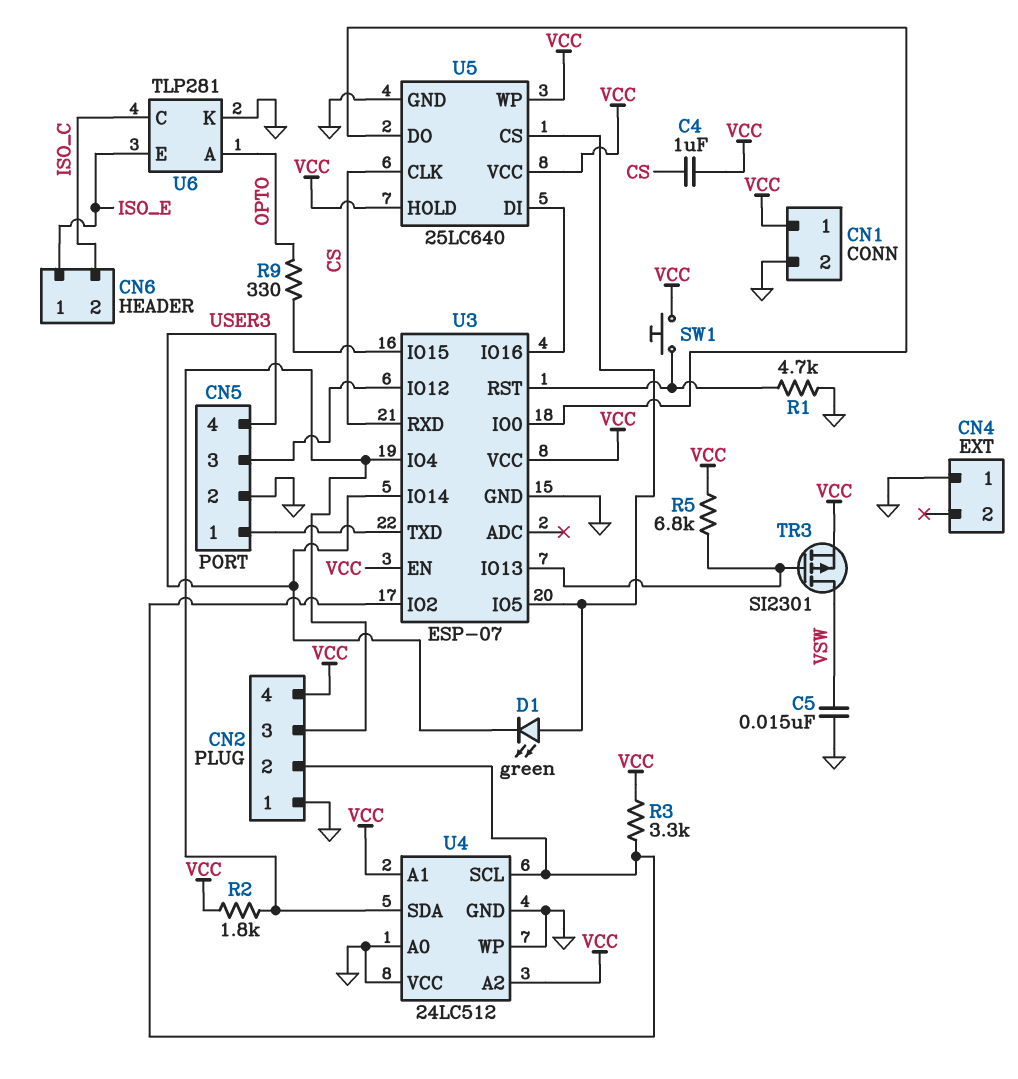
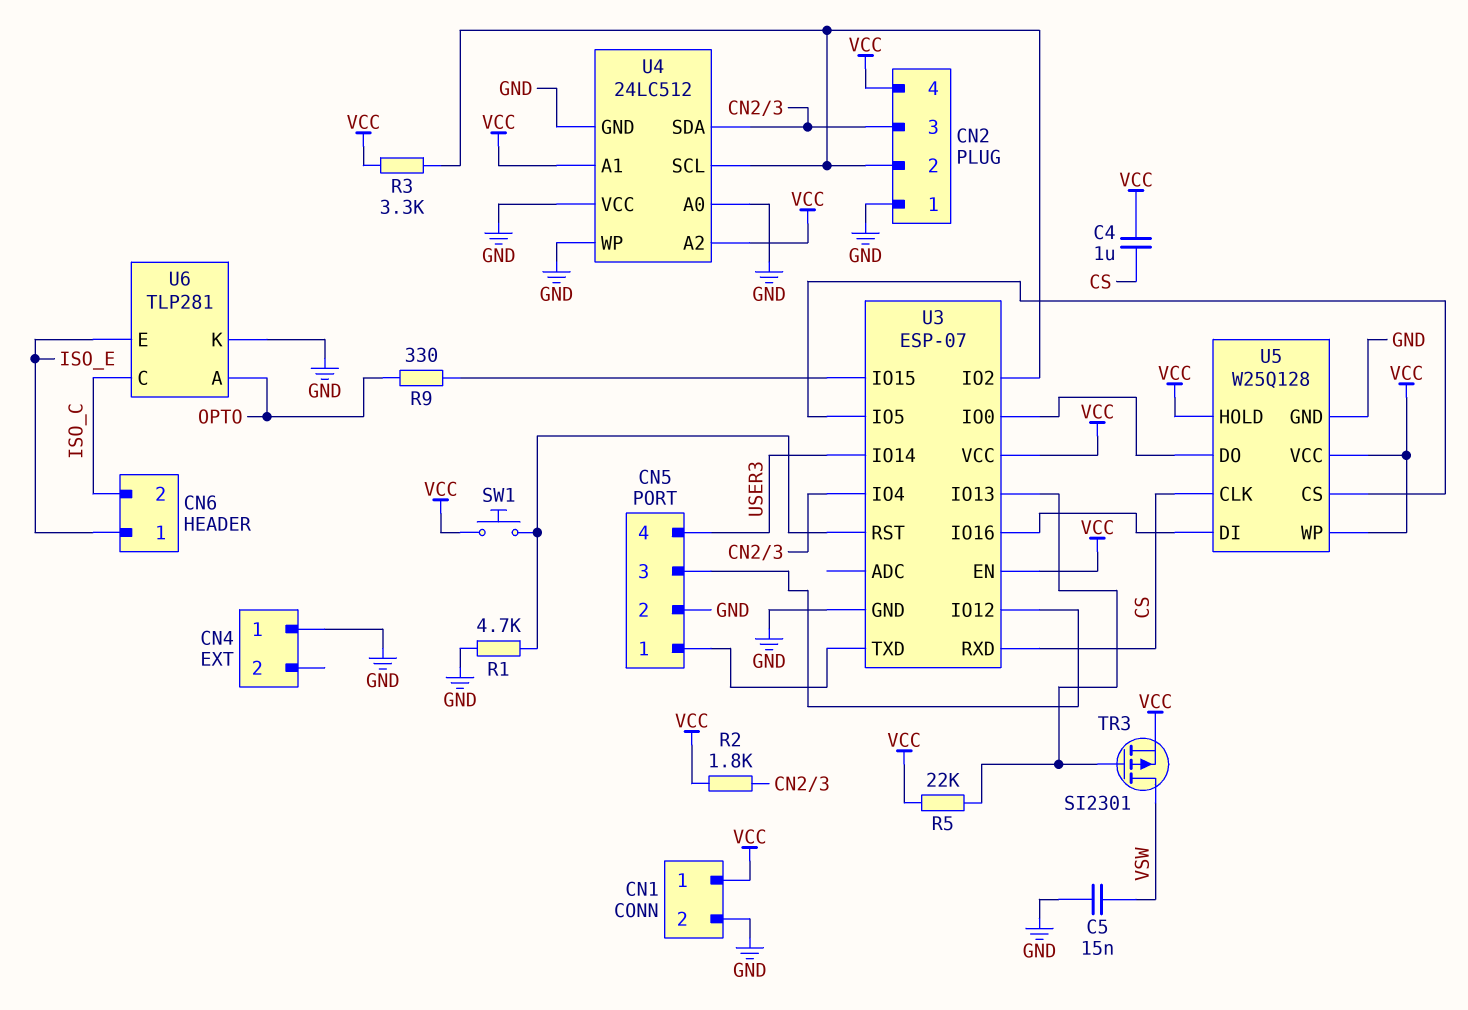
D1: LED green (A U3/IO5, K USER3) -> none
R5: 6.8k (U3/IO13, VCC) -> 22k (U3/IO13, VCC)
U5: 25LC640 -> W25Q128

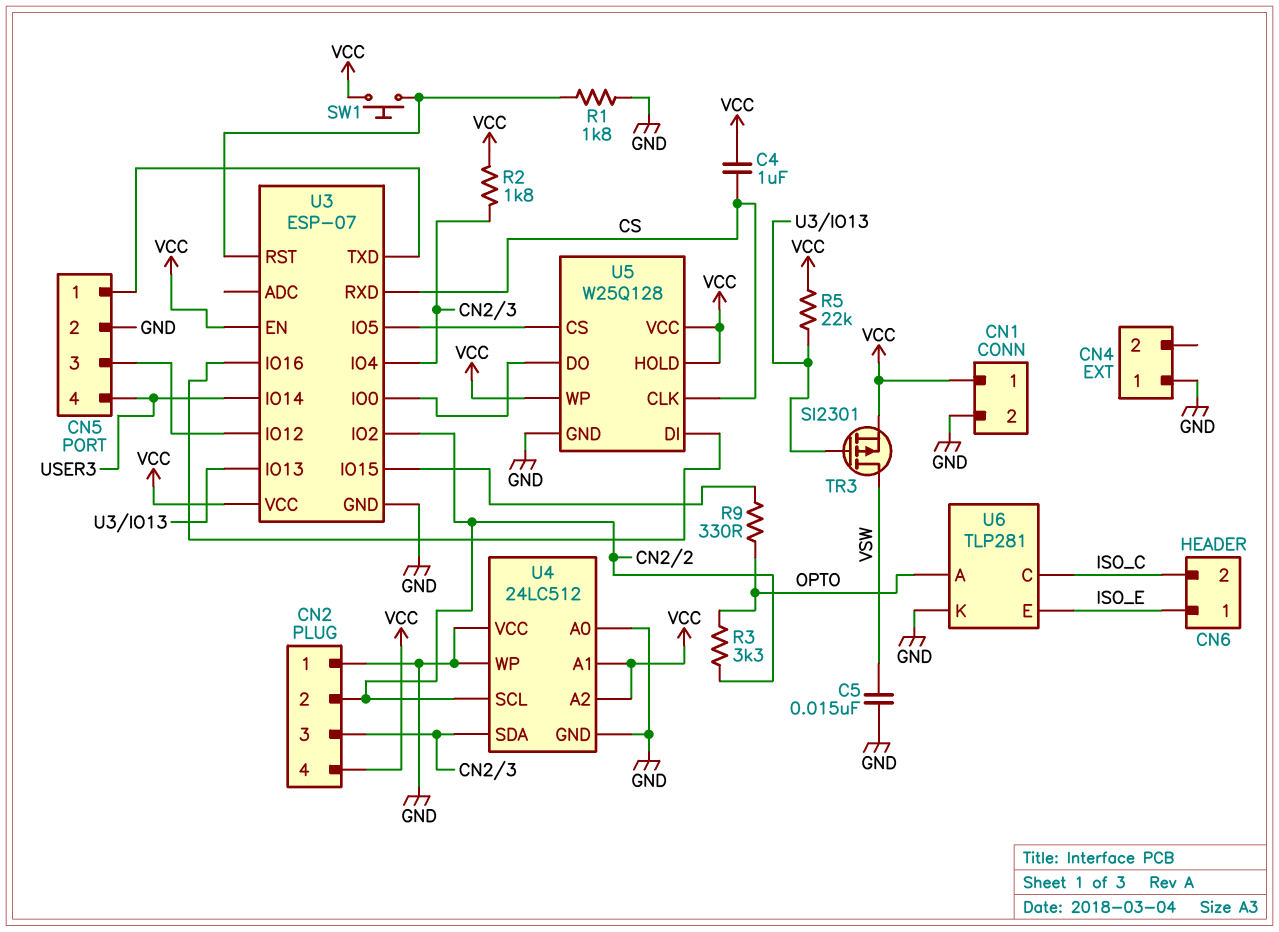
R1: 4.7k (GND, U3/RST) -> 1.8k (GND, U3/RST)
R3: 3.3k (CN2/2, VCC) -> 3.3k (CN2/2, OPTO)

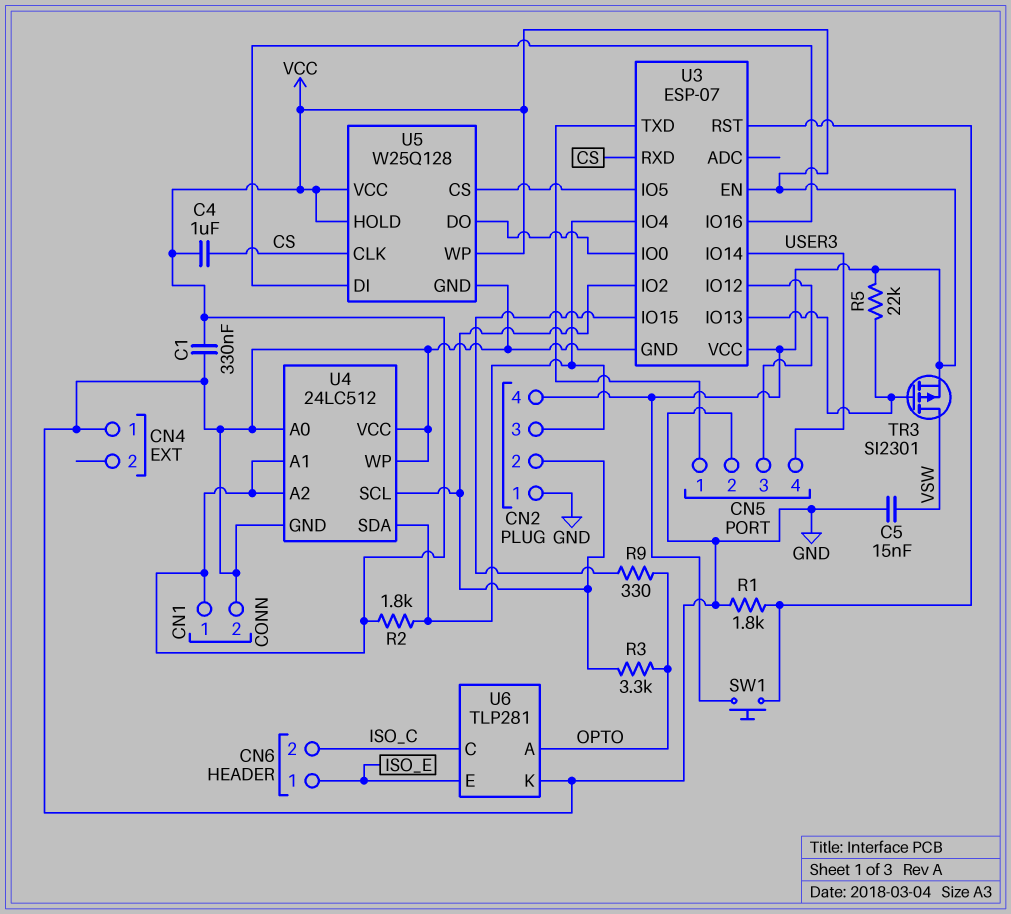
C1: none -> 330nF (GND, VCC)

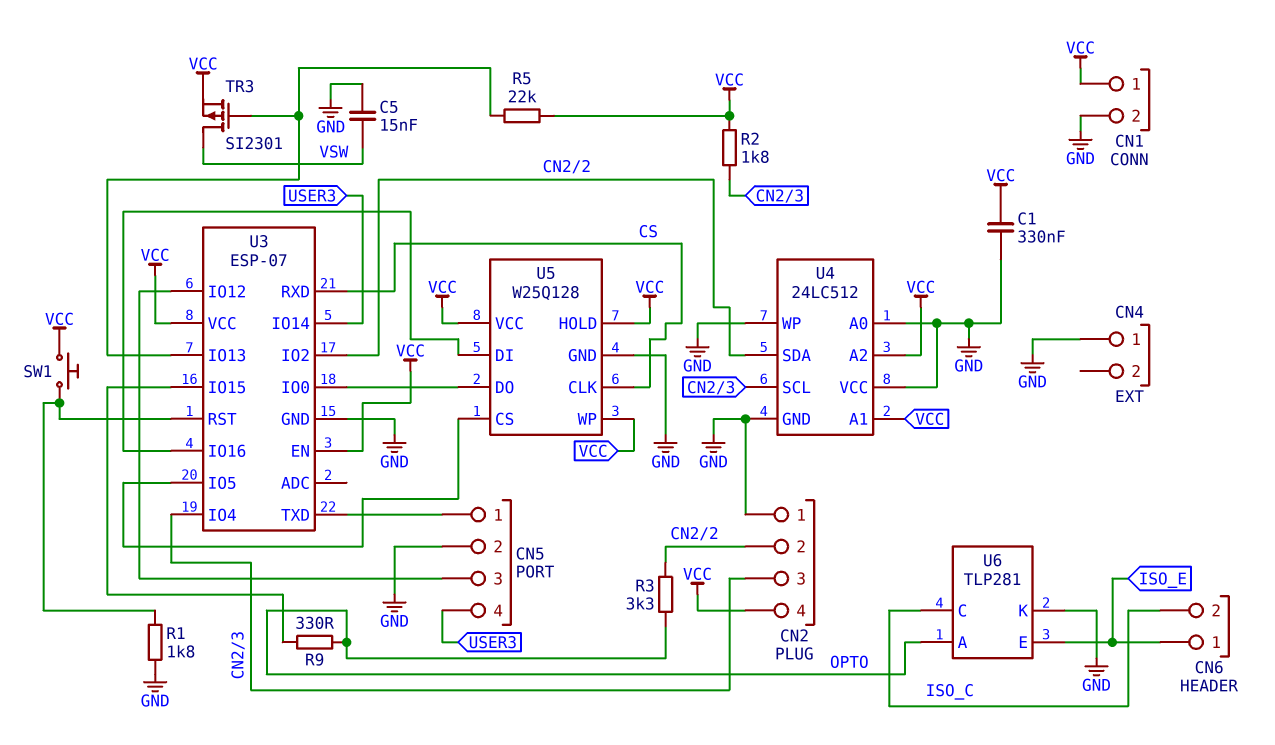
C4: 1uF (CS, VCC) -> none
U4 pin SCL: CN2/2 -> CN2/3
U4 pin SDA: CN2/3 -> CN2/2

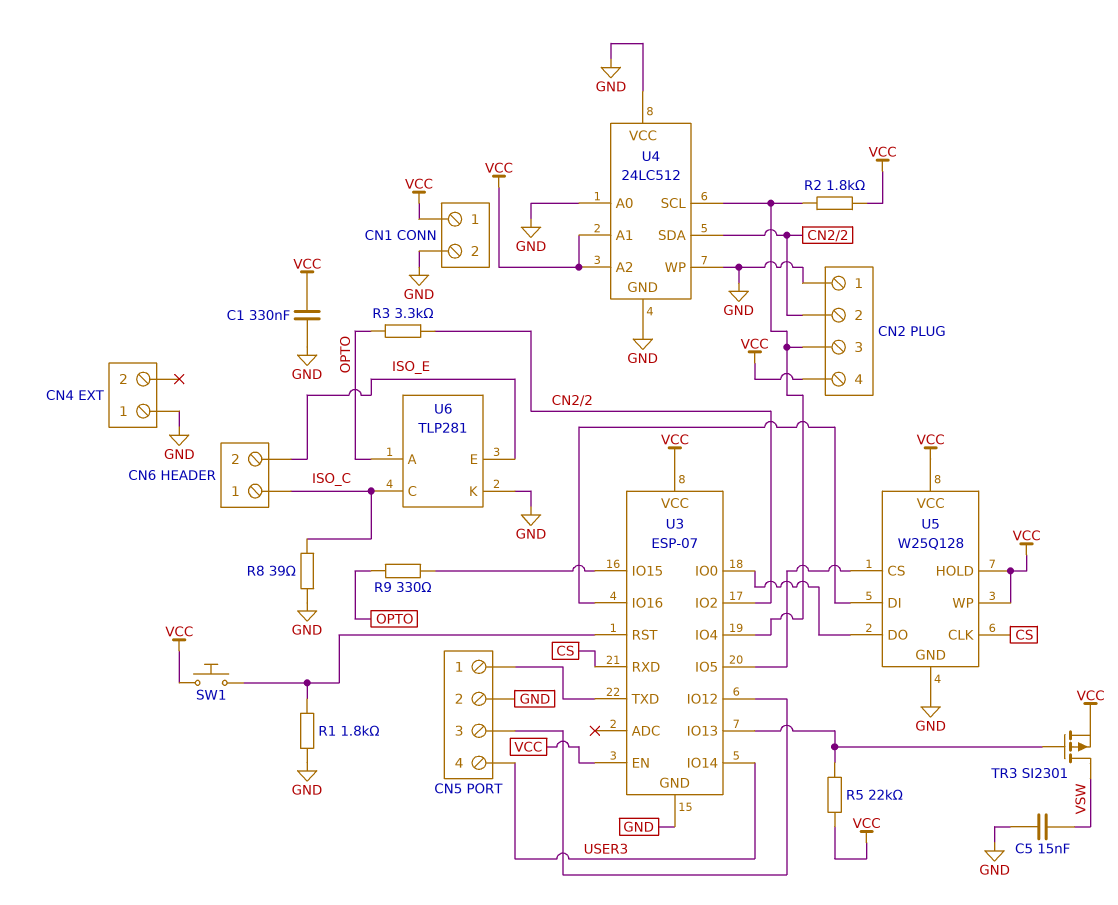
CN6 pin 1: ISO_E -> ISO_C
CN6 pin 2: ISO_C -> ISO_E
R8: none -> 39 (GND, ISO_C)

